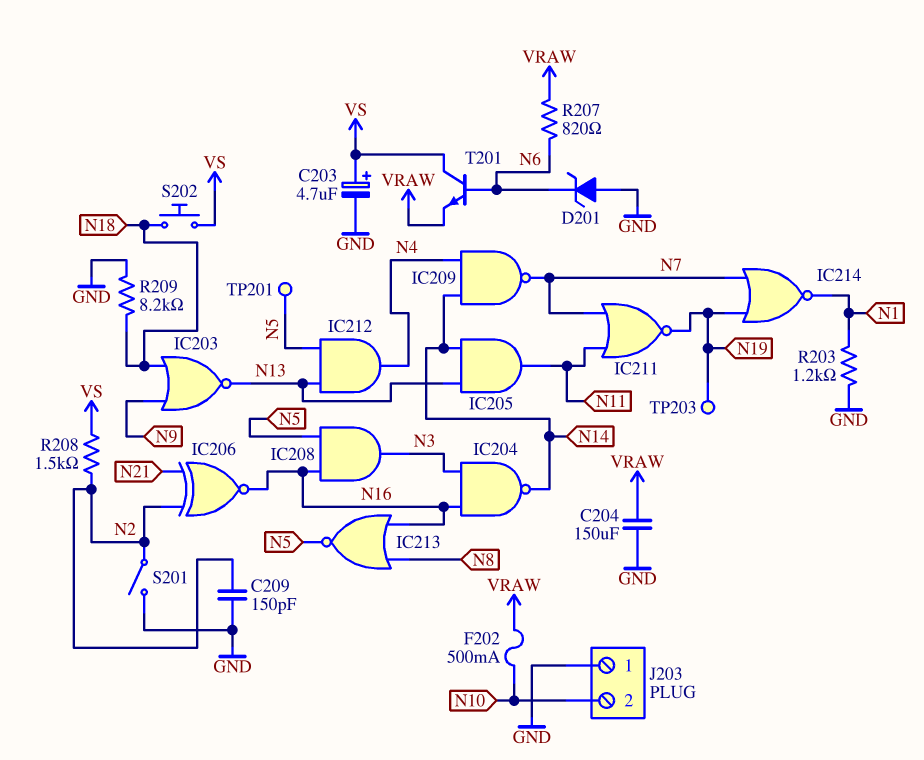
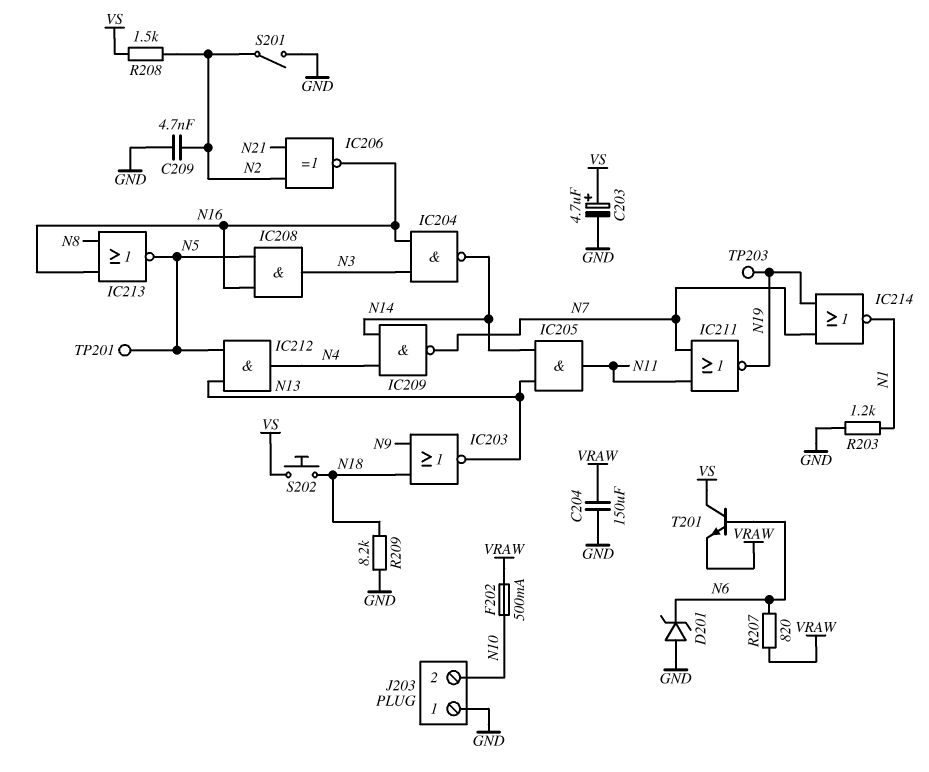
C209: 150pF (GND, N2) -> 4.7nF (GND, N2)

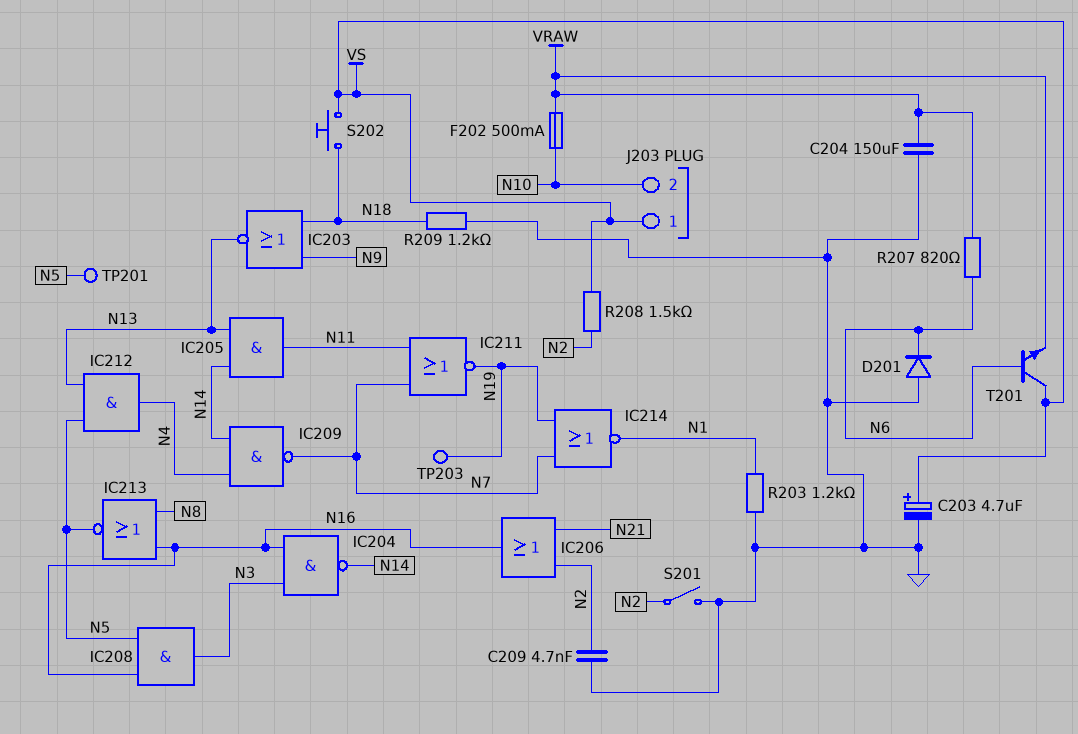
D201: zener (A GND, K N6) -> diode (A GND, K N6)
IC206: XNOR (in N2, in N21, out N16) -> OR (in N2, in N21, out N16)
J203 pin 1: GND -> VS
R209: 8.2k (GND, N18) -> 1.2k (GND, N18)

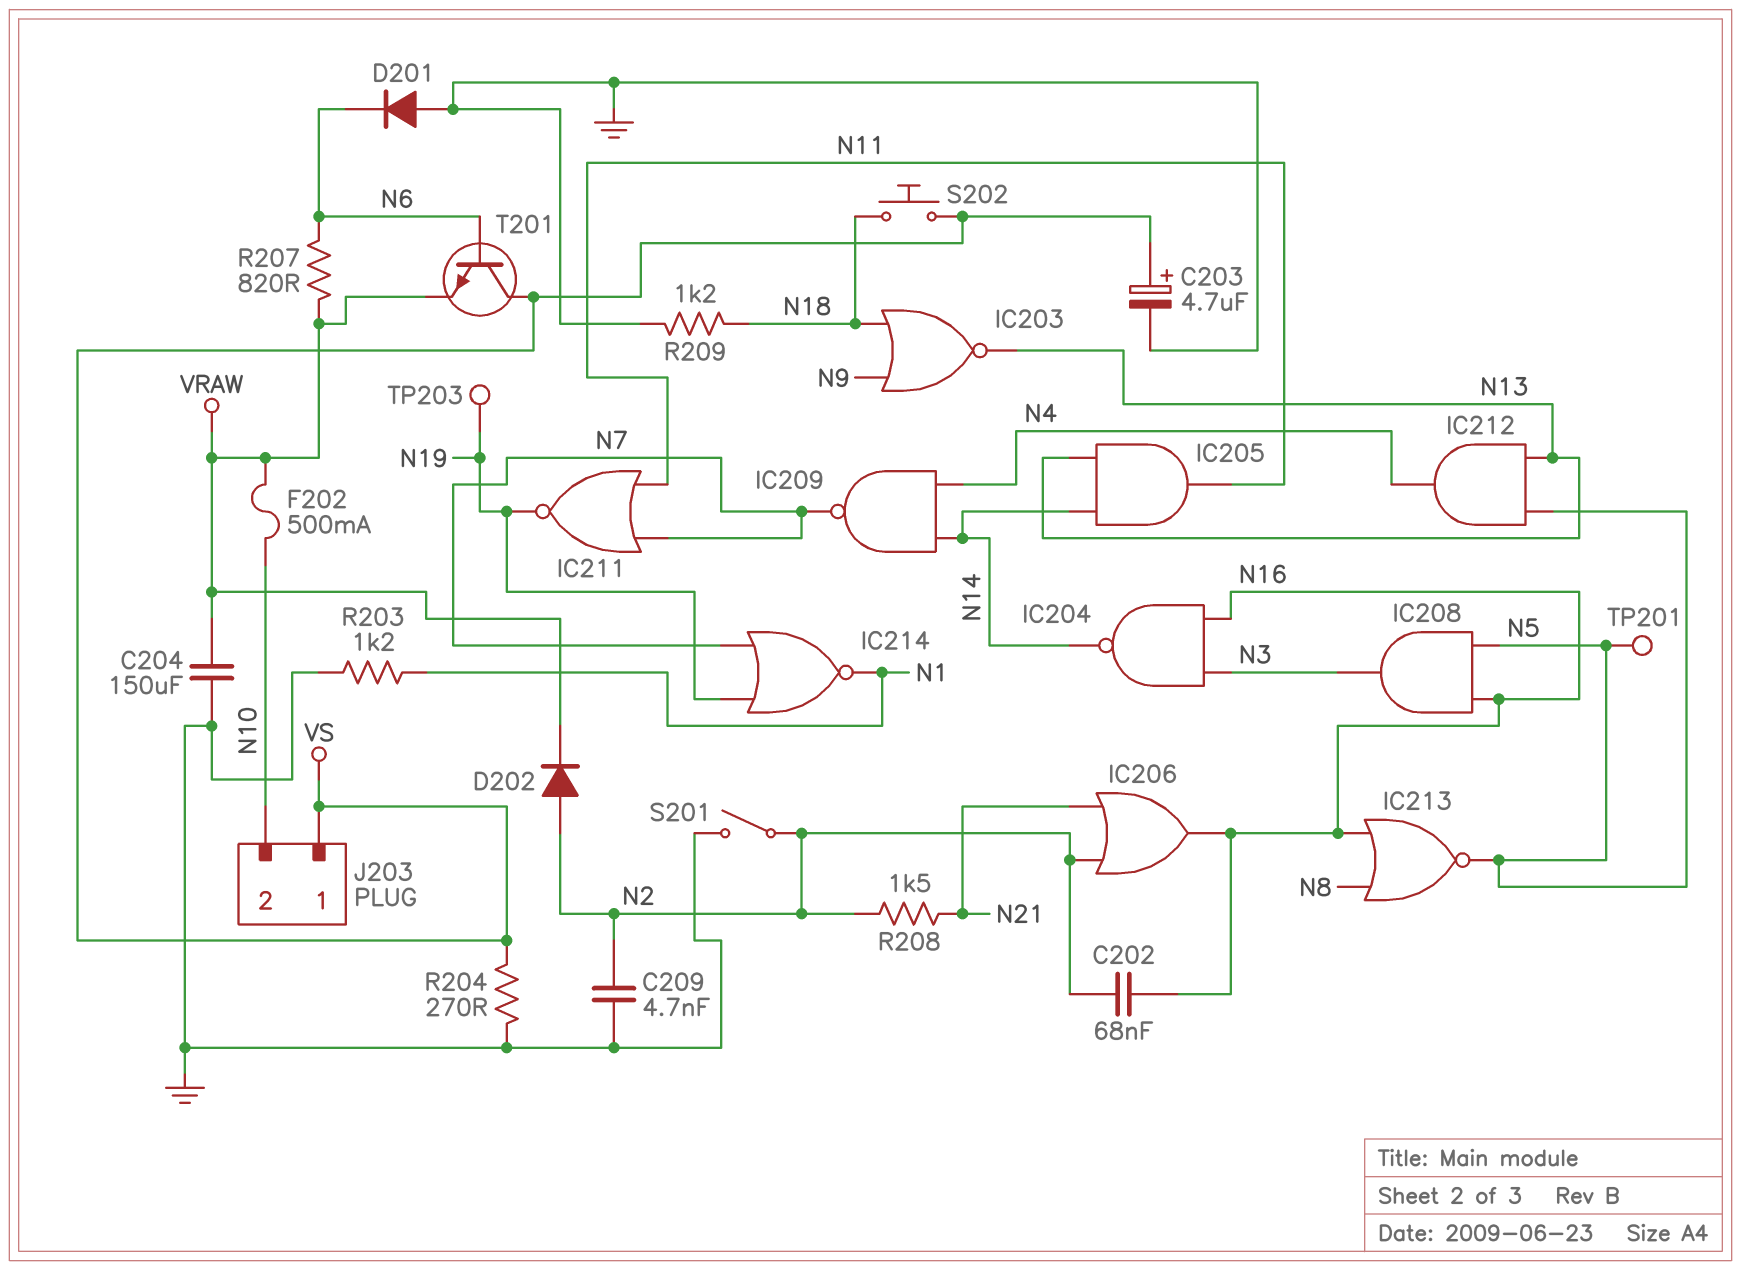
C202: none -> 68nF (N2, N16)
D202: none -> diode (A N2, K VRAW)
R204: none -> 270 (GND, VS)
R208: 1.5k (N2, VS) -> 1.5k (N2, N21)

